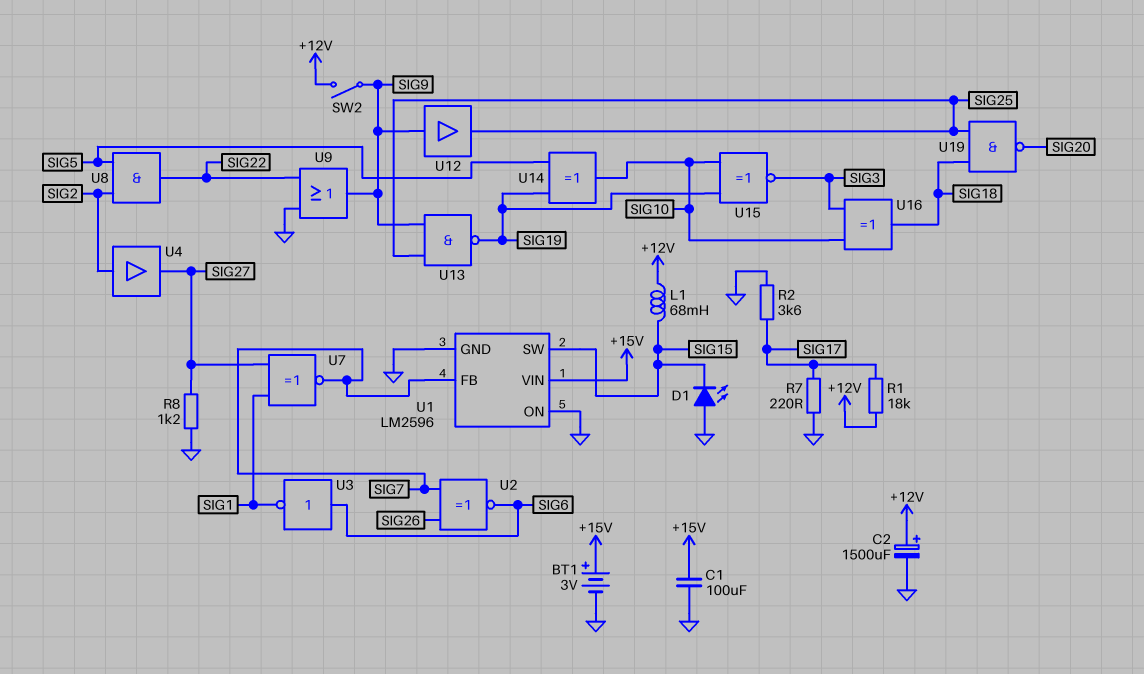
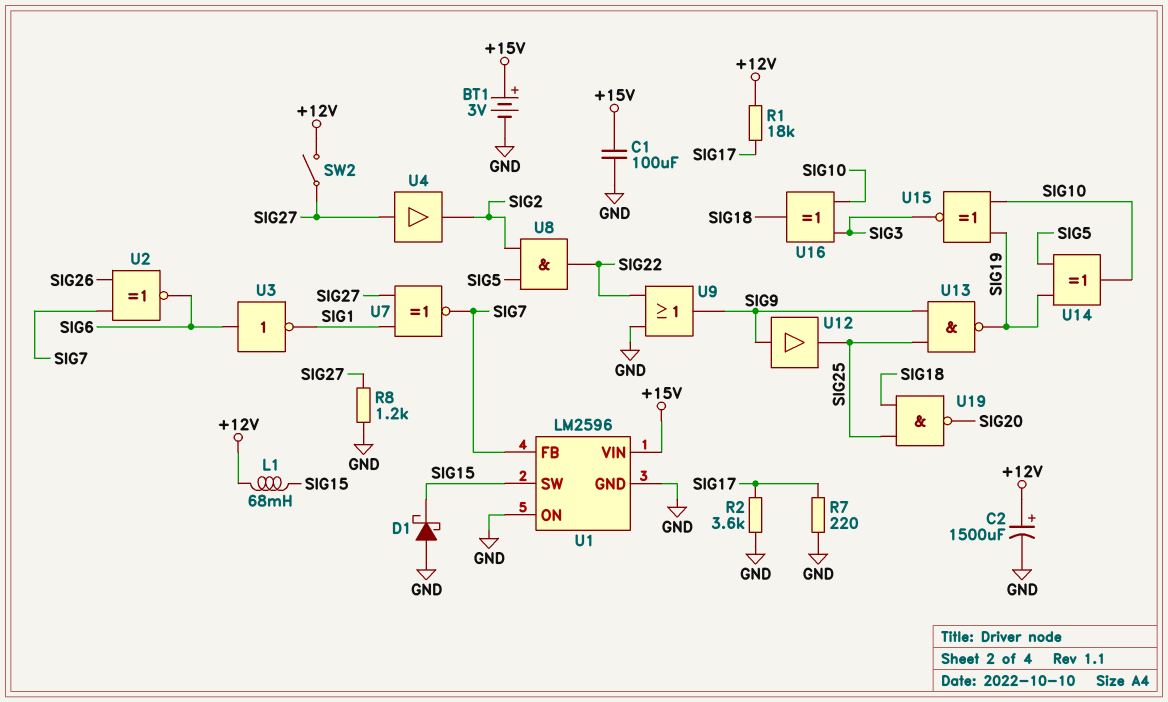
D1: LED (A GND, K SIG15) -> schottky (A GND, K SIG15)
SW2: switch (+12V, SIG9) -> switch (+12V, SIG27)
U4: buffer (in SIG2, out SIG27) -> buffer (in SIG27, out SIG2)

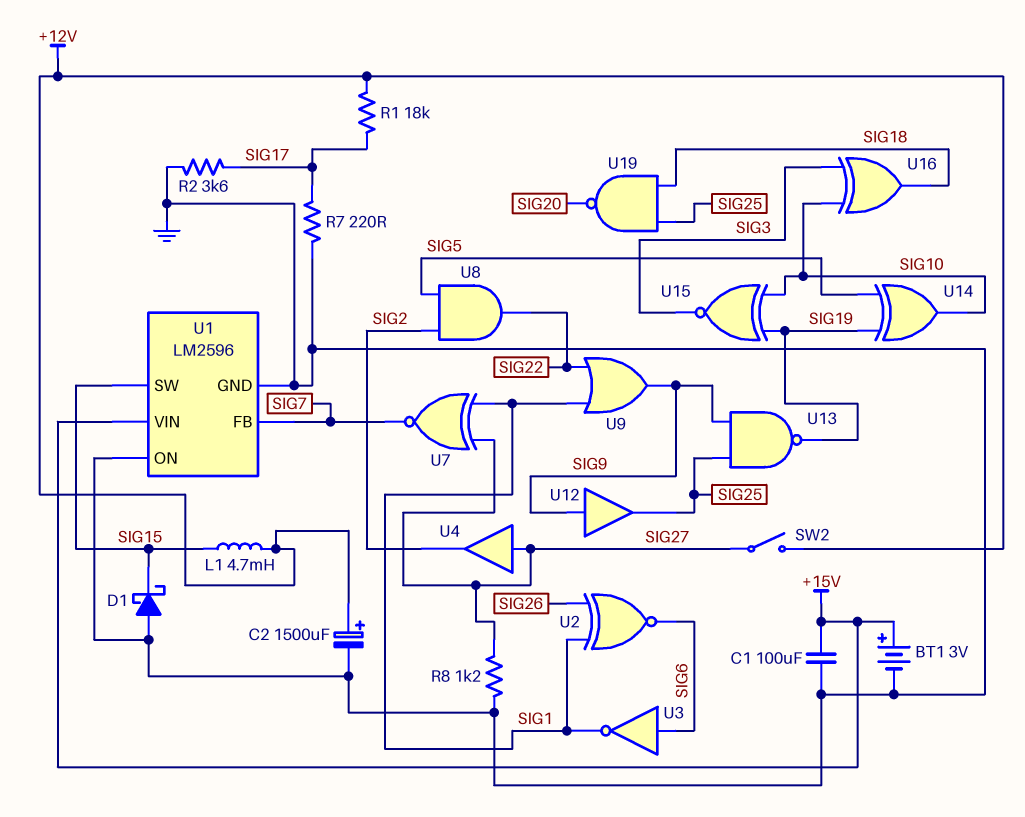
L1: 68mH (+12V, SIG15) -> 4.7mH (+12V, SIG15)
U2: XNOR (in SIG7, in SIG26, out SIG6) -> XNOR (in SIG1, in SIG26, out SIG6)
U9: OR (in GND, in SIG22, out SIG9) -> OR (in SIG1, in SIG22, out SIG9)

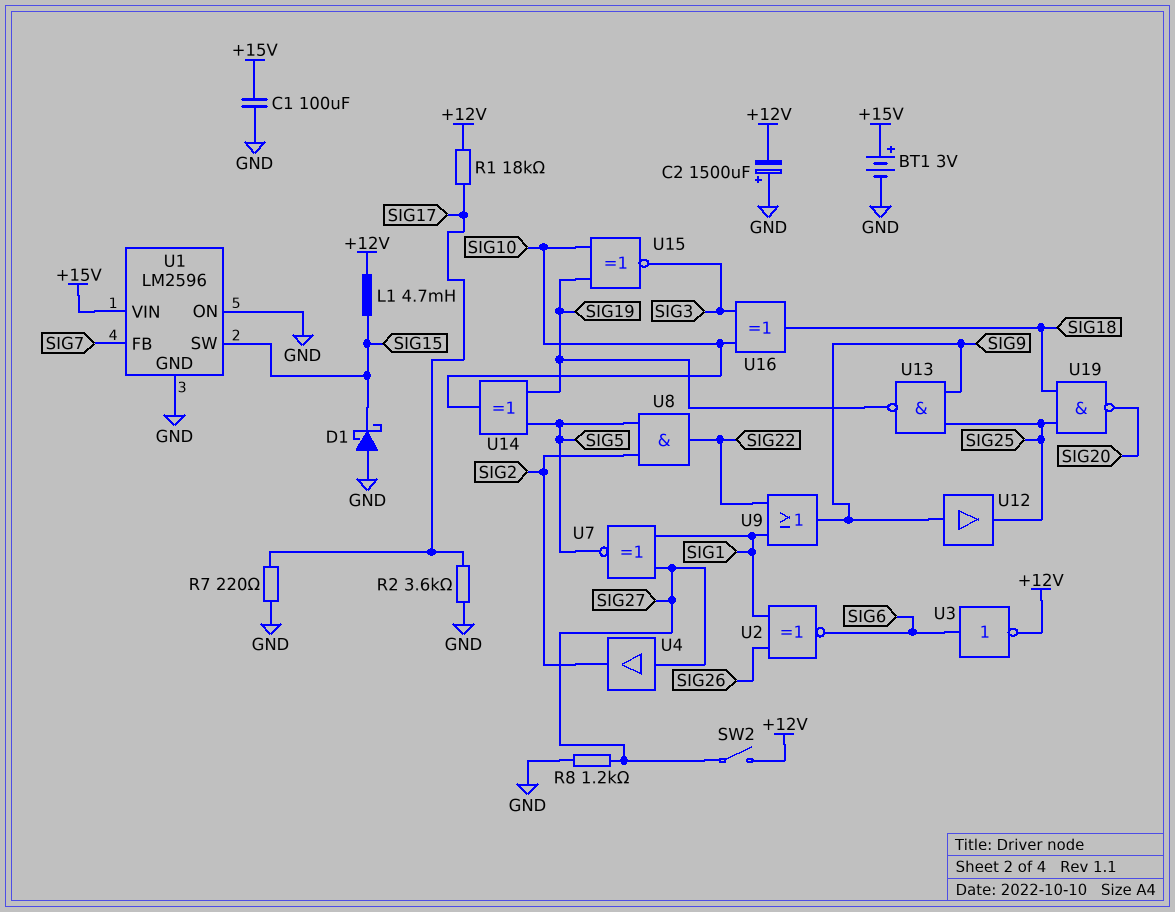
C2: 1500uF (plus +12V, minus GND) -> 1500uF (plus GND, minus +12V)
U3: NOT (in SIG6, out SIG1) -> NOT (in SIG6, out +12V)
U7: XNOR (in SIG1, in SIG27, out SIG7) -> XNOR (in SIG1, in SIG27, out SIG5)

